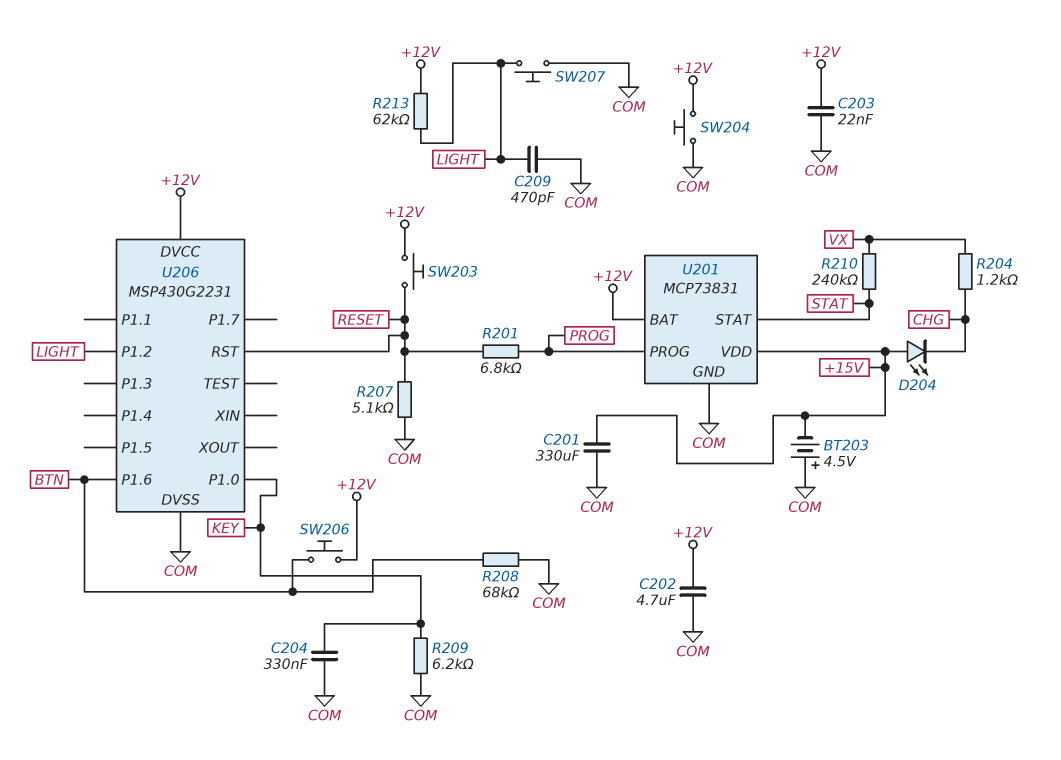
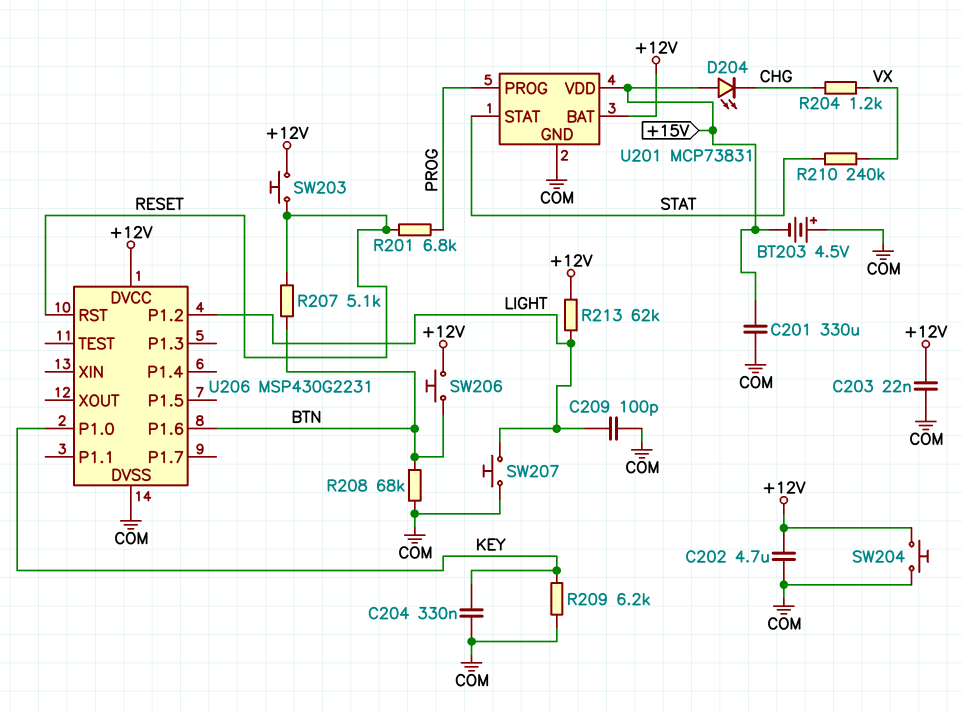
C209: 470pF (COM, LIGHT) -> 100pF (COM, LIGHT)
R207: 5.1k (COM, RESET) -> 5.1k (BTN, RESET)

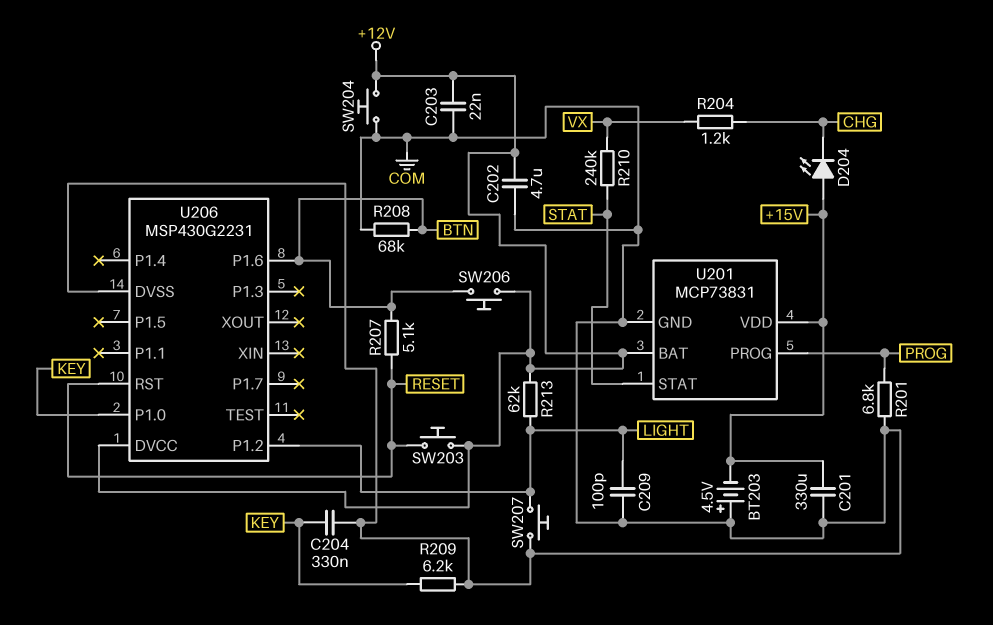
R201: 6.8k (PROG, RESET) -> 6.8k (COM, PROG)

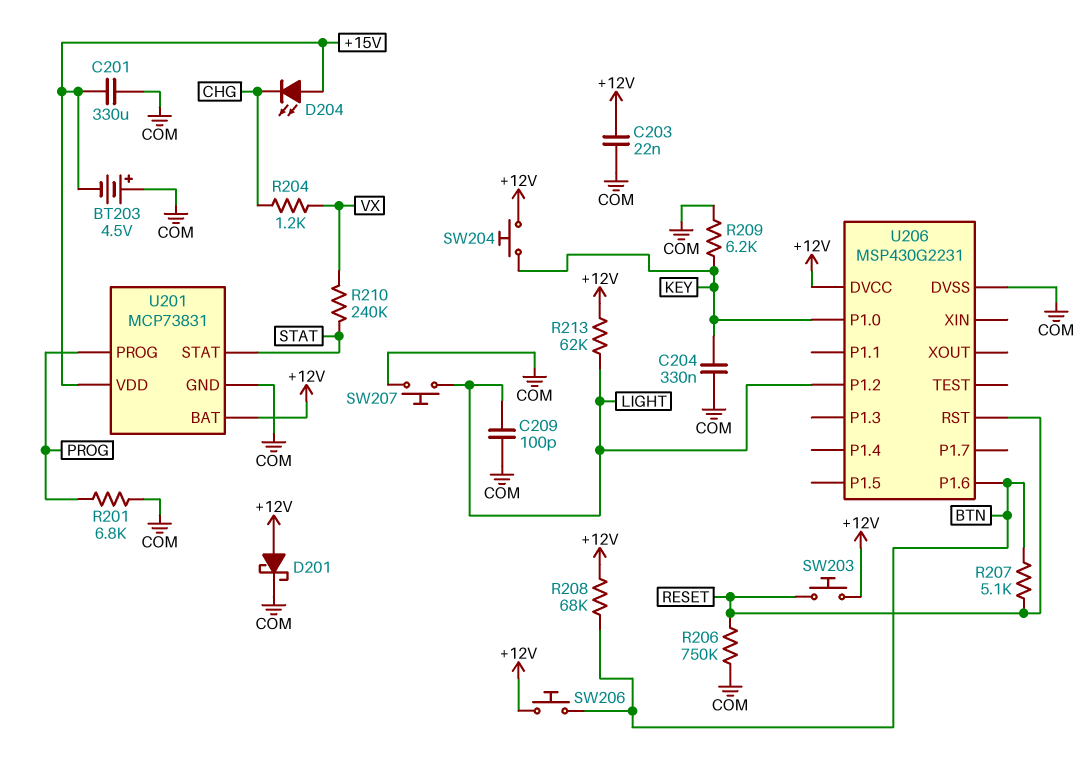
C202: 4.7uF (+12V, COM) -> none
D201: none -> schottky (A +12V, K COM)
R206: none -> 750k (COM, RESET)
R208: 68k (BTN, COM) -> 68k (+12V, BTN)
SW204: button (+12V, COM) -> button (+12V, KEY)

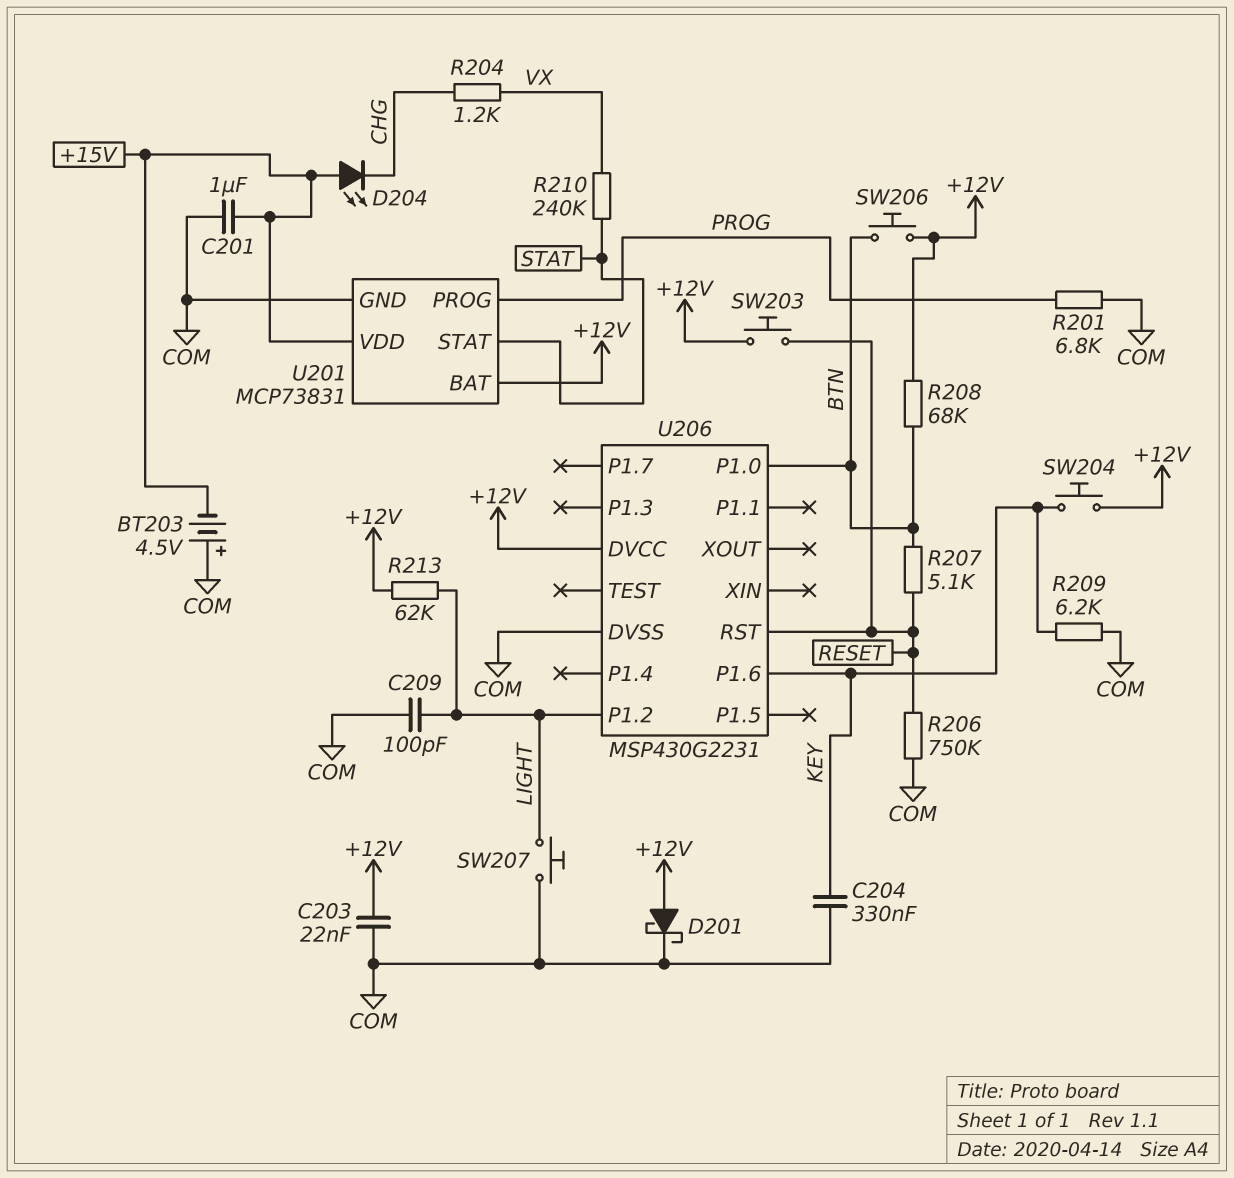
C201: 330uF (+15V, COM) -> 1uF (+15V, COM)
U206 pin P1.0: KEY -> BTN
U206 pin P1.6: BTN -> KEY

